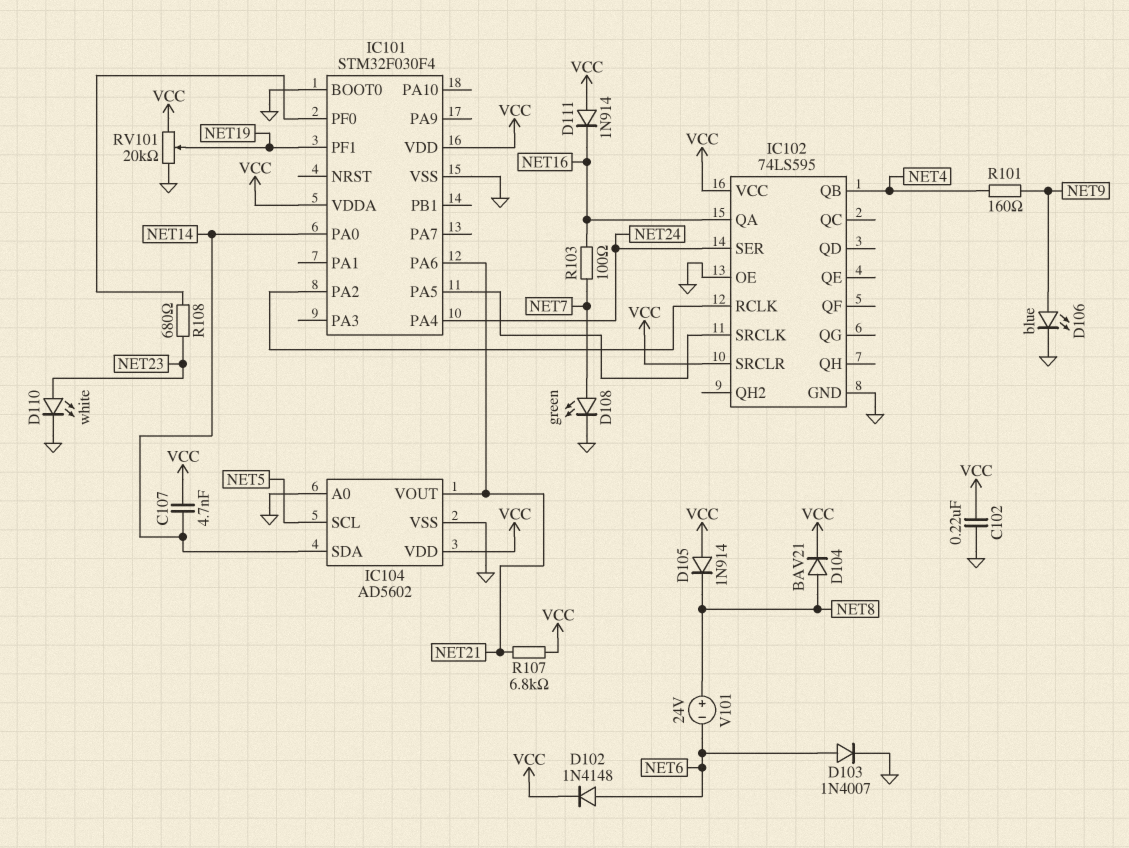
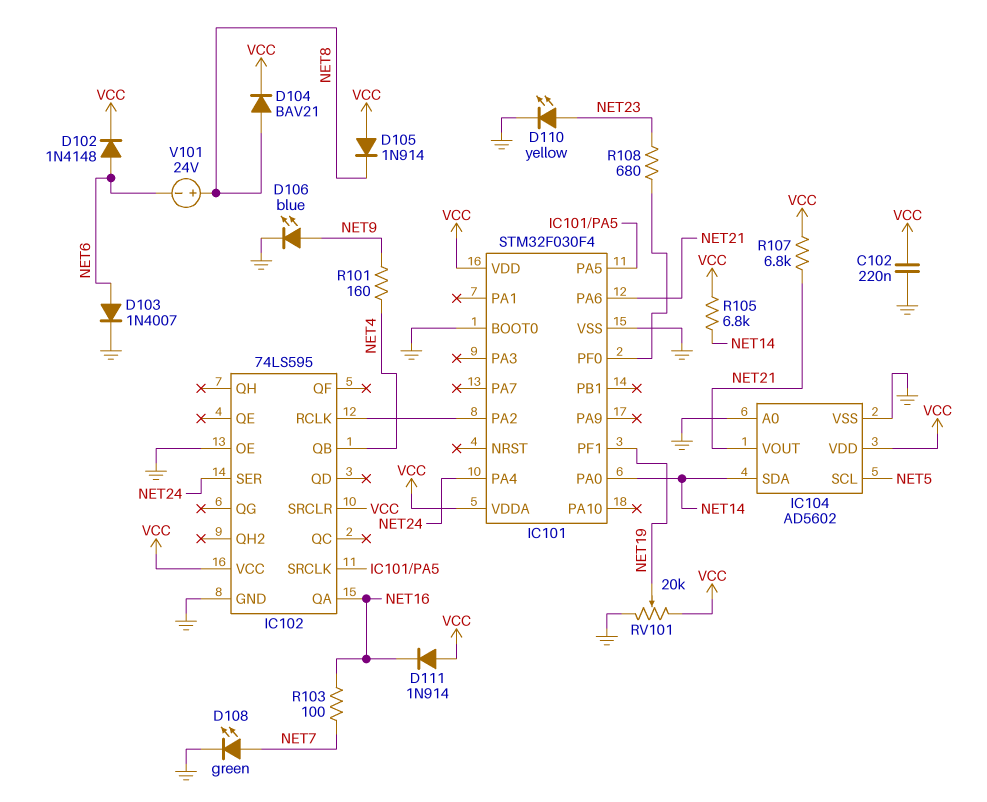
C107: 4.7nF (NET14, VCC) -> none
D110: LED white (A NET23, K GND) -> LED yellow (A NET23, K GND)
R105: none -> 6.8k (NET14, VCC)

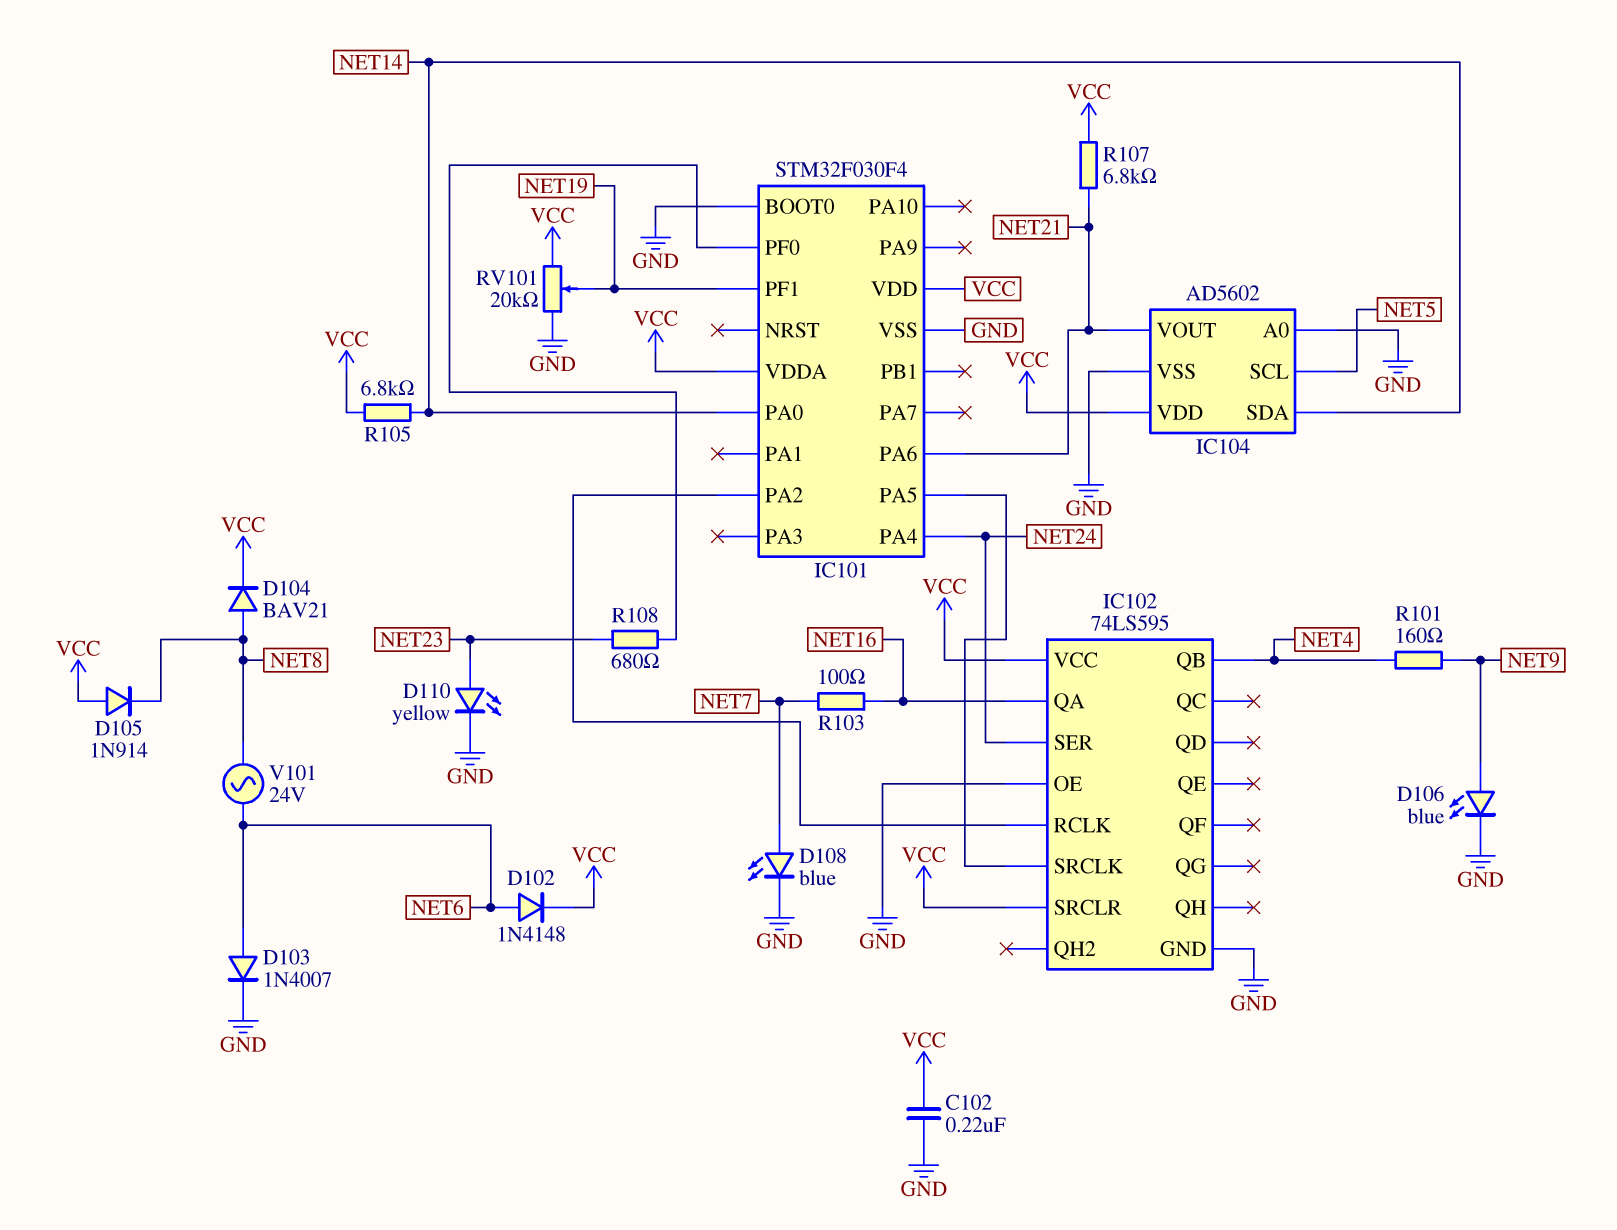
D108: LED green (A NET7, K GND) -> LED blue (A NET7, K GND)
D111: diode 1N914 (A VCC, K NET16) -> none
V101: 24V (plus NET8, minus NET6) -> AC 24V (NET6, NET8)

